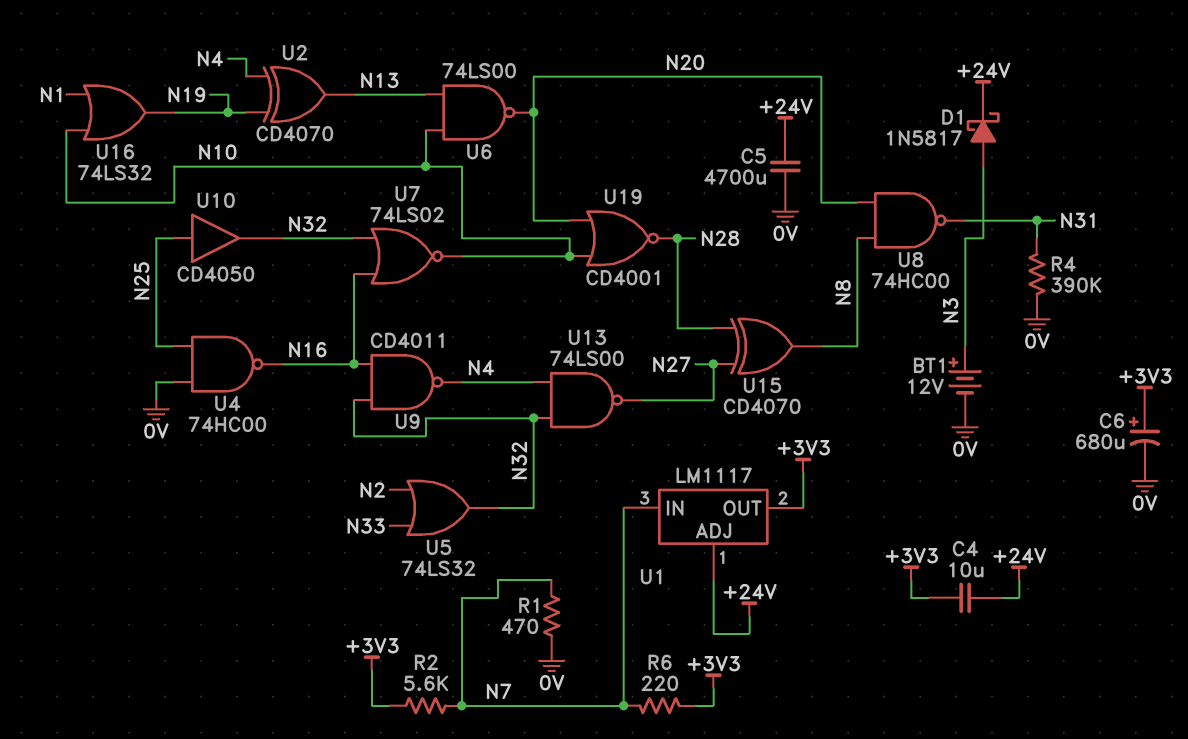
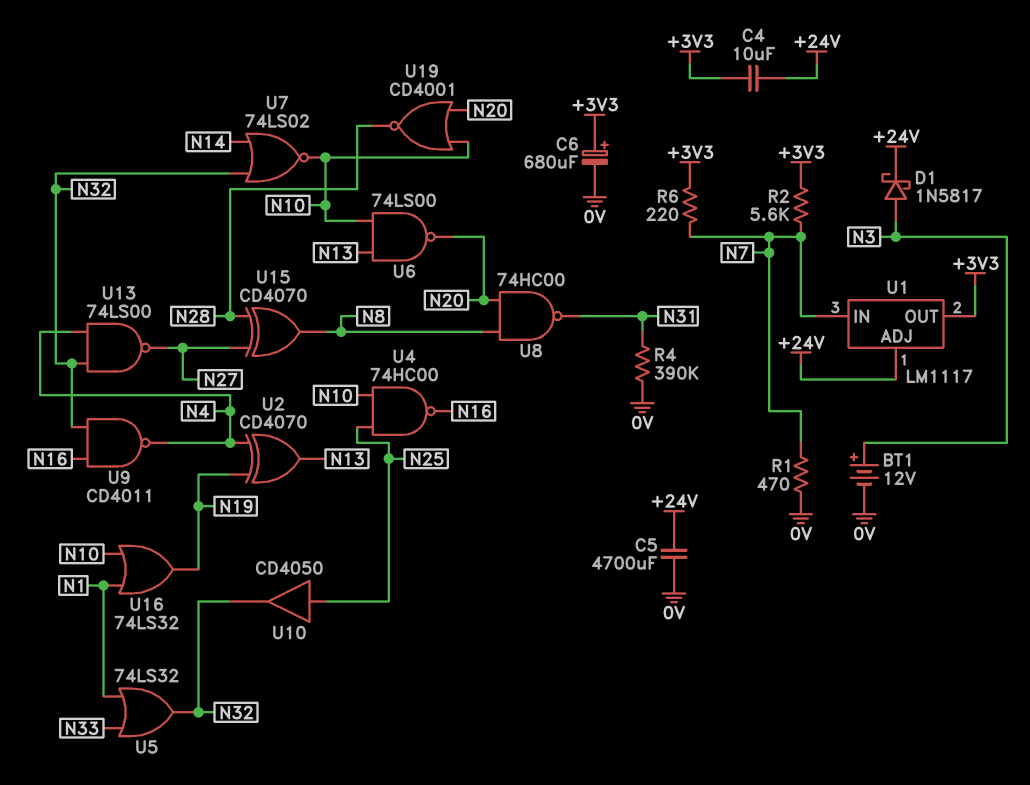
U4: NAND 74HC00 (in 0V, in N25, out N16) -> NAND 74HC00 (in N10, in N25, out N16)
U5: OR 74LS32 (in N2, in N33, out N32) -> OR 74LS32 (in N1, in N33, out N32)
U7: NOR 74LS02 (in N16, in N32, out N10) -> NOR 74LS02 (in N14, in N32, out N10)

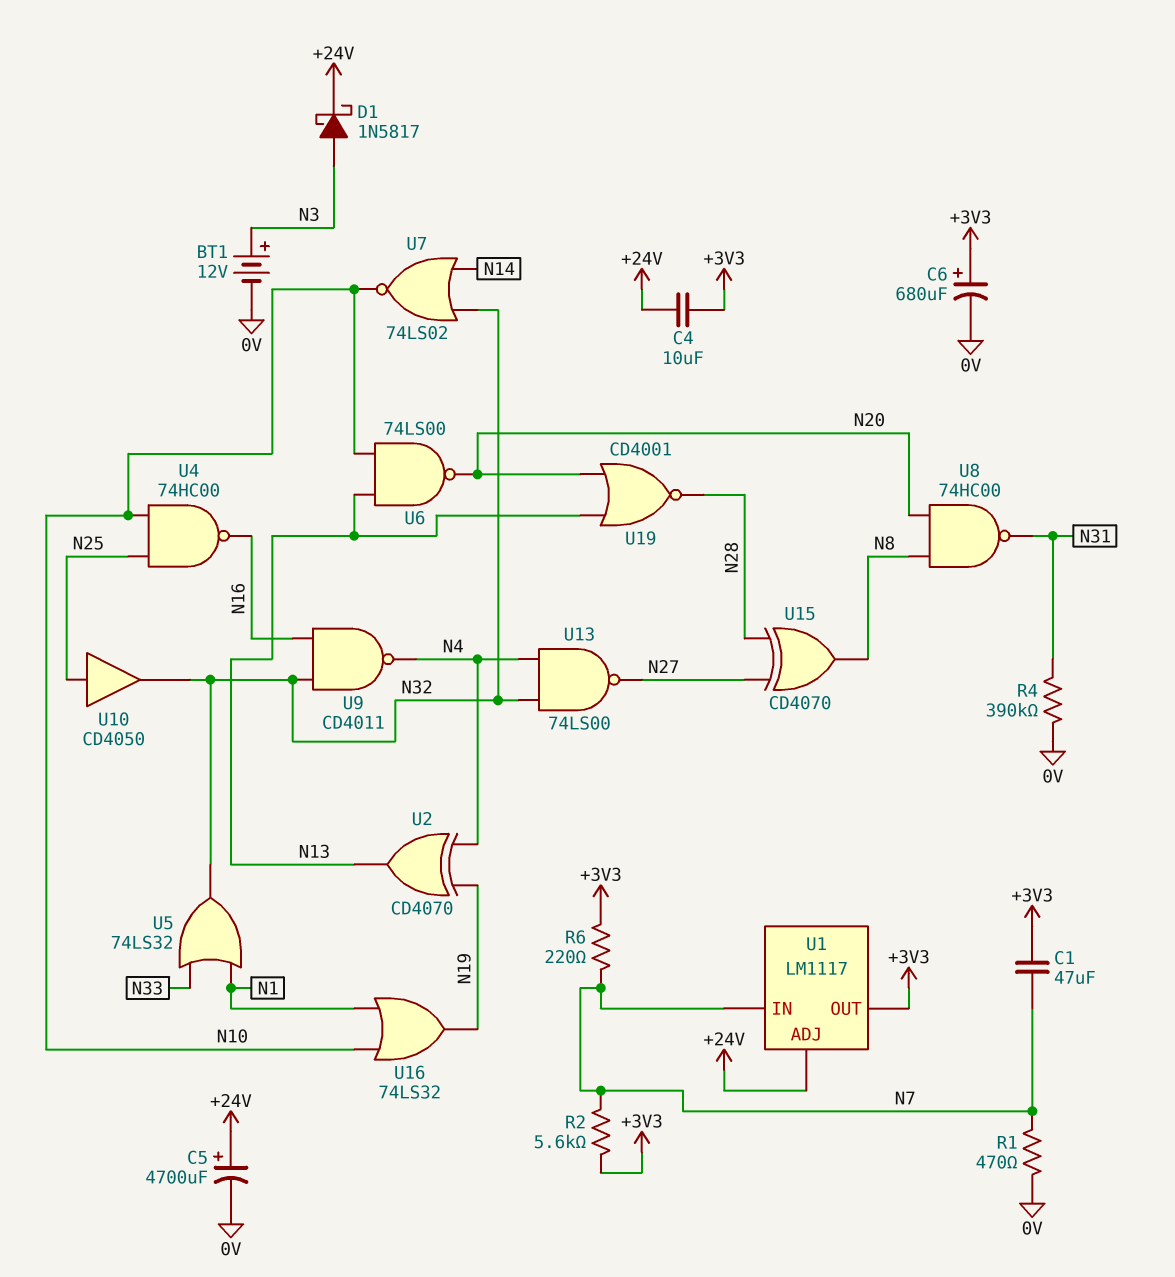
C1: none -> 47uF (+3V3, N7)
C5: 4700uF (+24V, 0V) -> 4700uF (plus +24V, minus 0V)
U19: NOR CD4001 (in N10, in N20, out N28) -> NOR CD4001 (in N13, in N20, out N28)

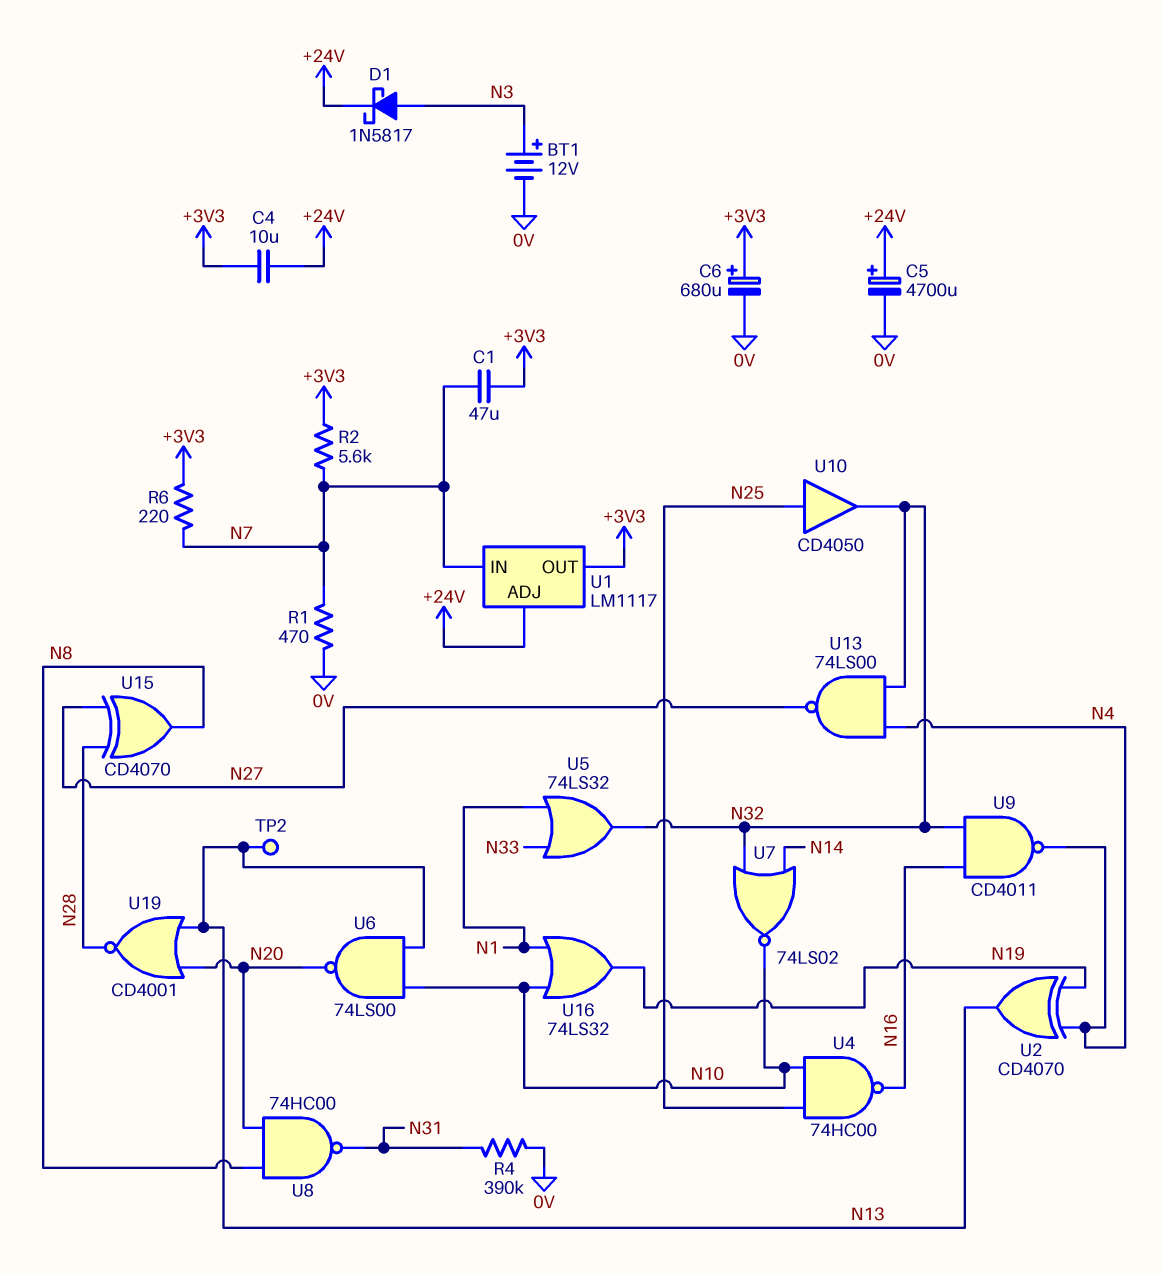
TP2: none -> test point (N13)

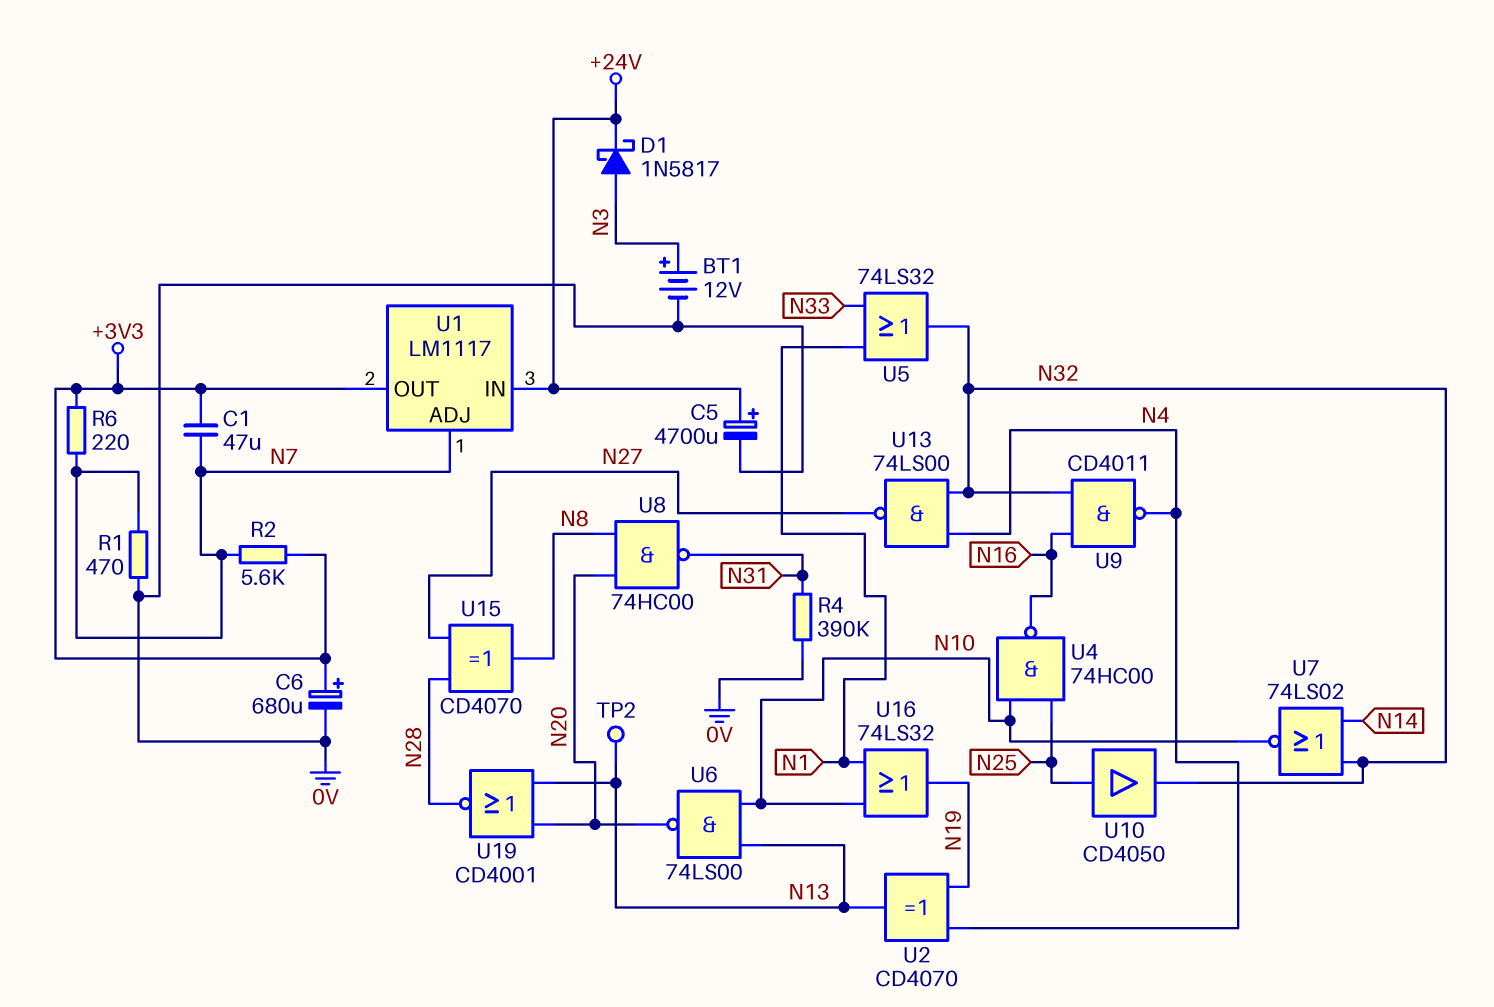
C4: 10uF (+3V3, +24V) -> none
U1 pin ADJ: +24V -> N7
U1 pin IN: N7 -> +24V

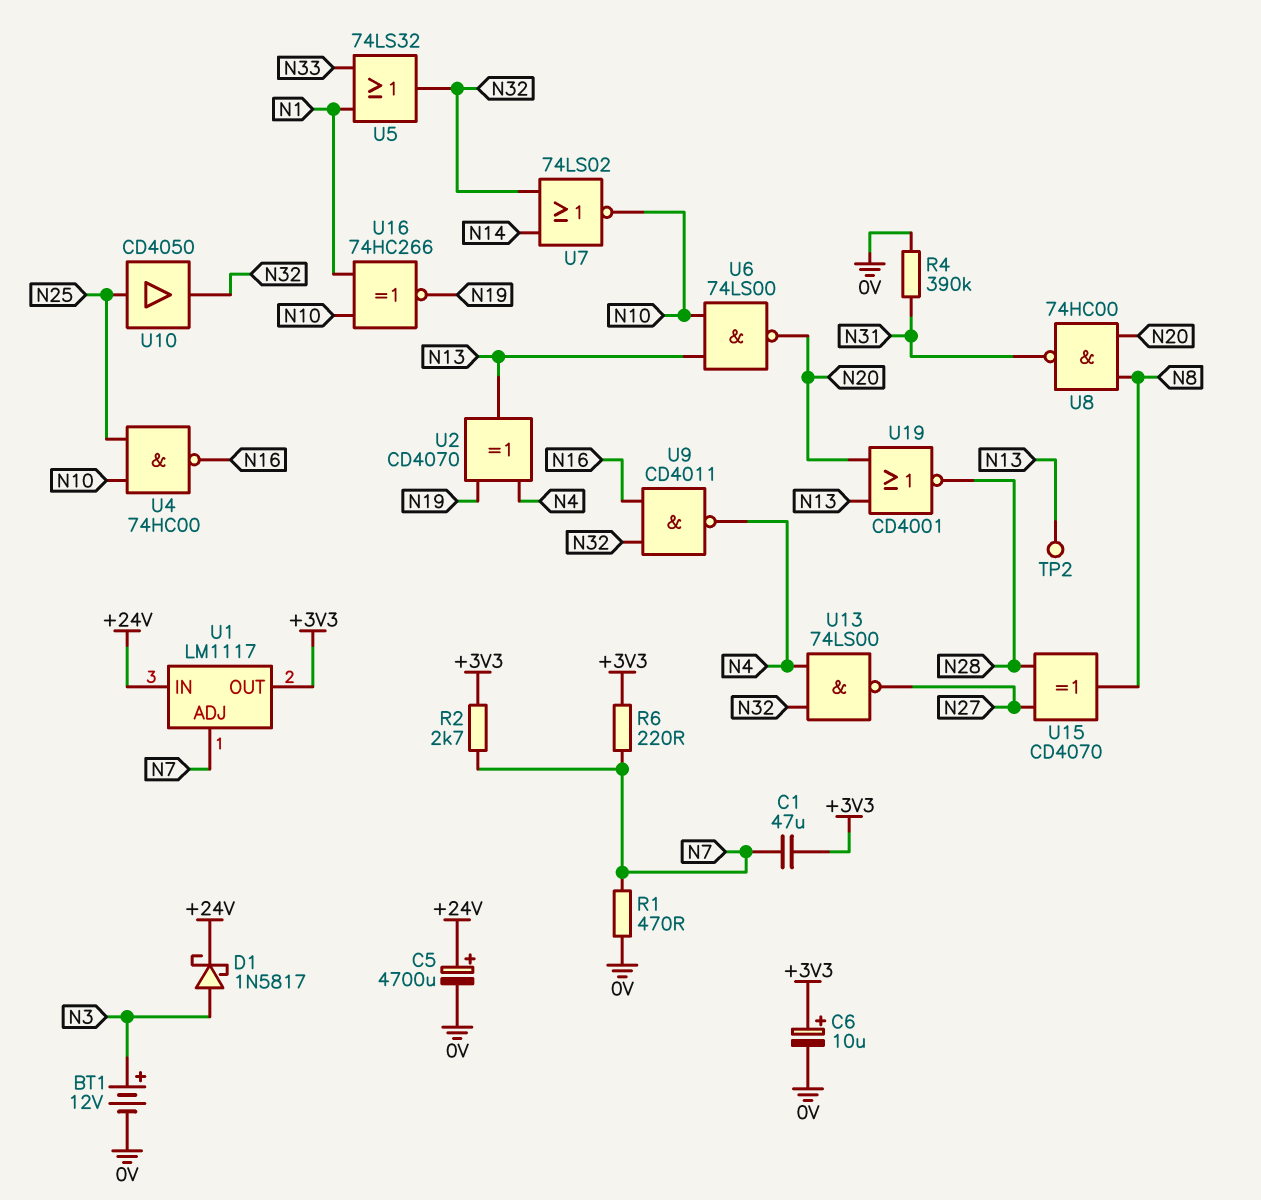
C6: 680uF (plus +3V3, minus 0V) -> 10uF (plus +3V3, minus 0V)
R2: 5.6k (+3V3, N7) -> 2.7k (+3V3, N7)
U16: OR 74LS32 (in N1, in N10, out N19) -> XNOR 74HC266 (in N1, in N10, out N19)

